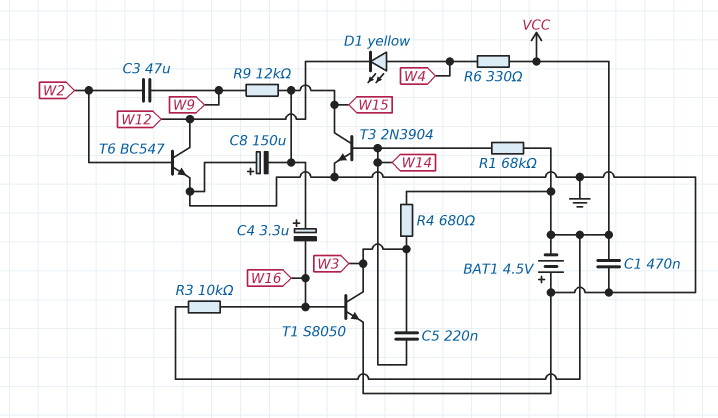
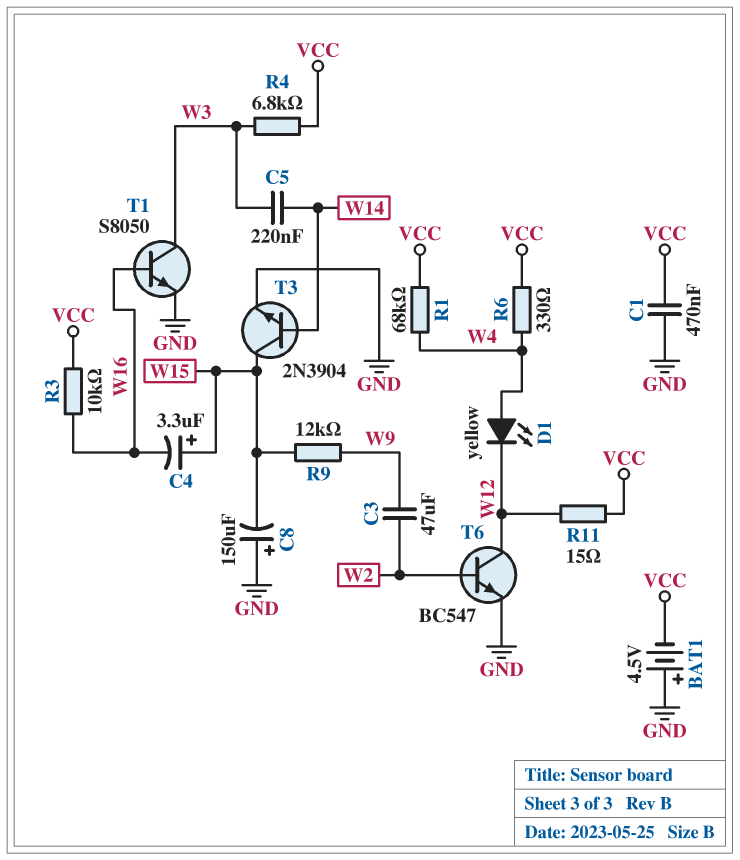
R1: 68k (VCC, W14) -> 68k (VCC, W4)
R4: 680 (VCC, W3) -> 6.8k (VCC, W3)
R11: none -> 15 (VCC, W12)

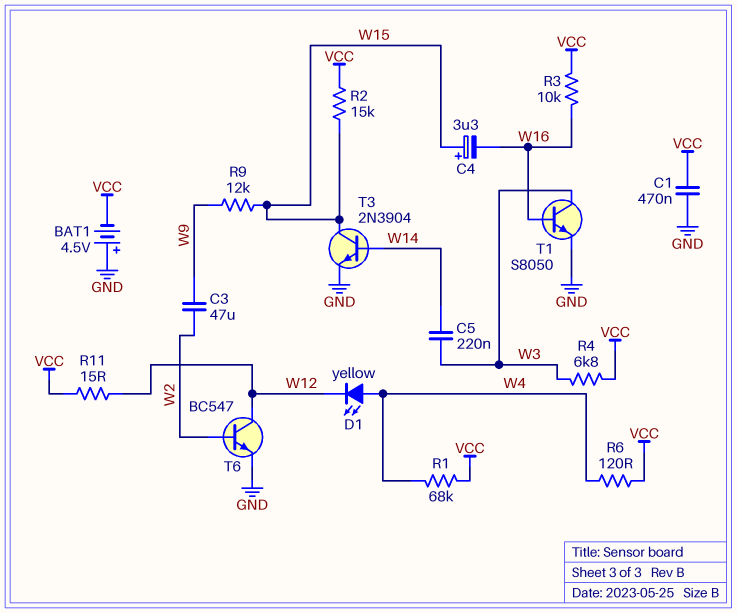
C8: 150uF (plus GND, minus W15) -> none
R2: none -> 15k (VCC, W15)
R6: 330 (VCC, W4) -> 120 (VCC, W4)

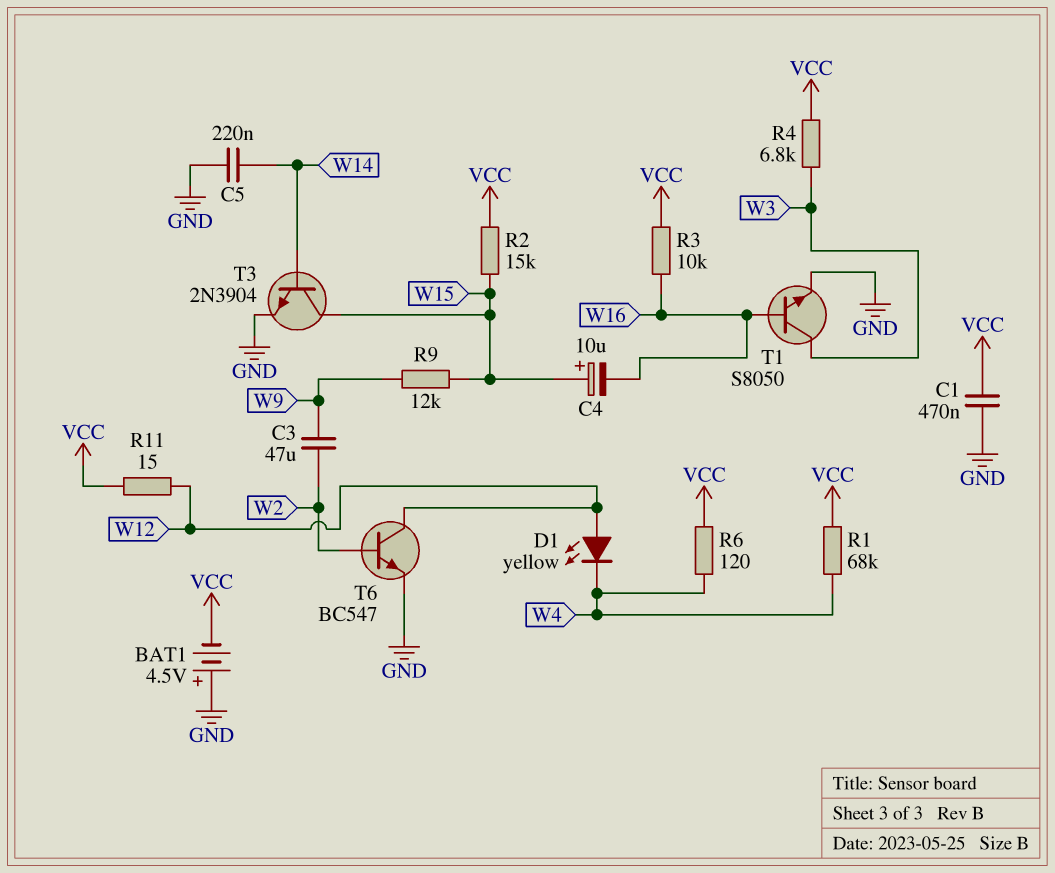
C4: 3.3uF (plus W15, minus W16) -> 10uF (plus W15, minus W16)
C5: 220nF (W3, W14) -> 220nF (GND, W14)
D1: LED yellow (A W4, K W12) -> LED yellow (A W12, K W4)

